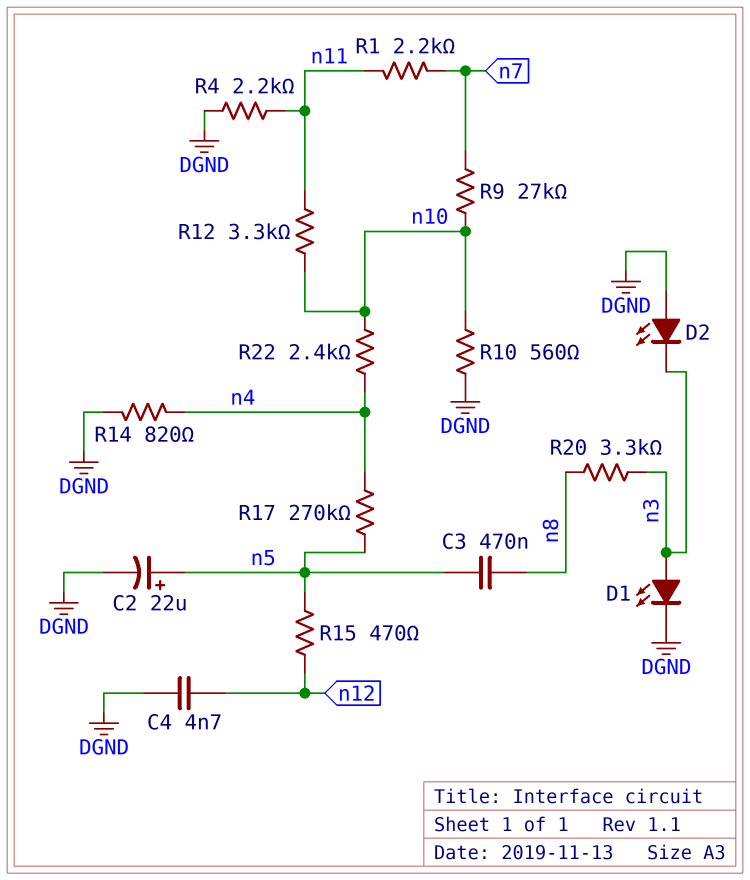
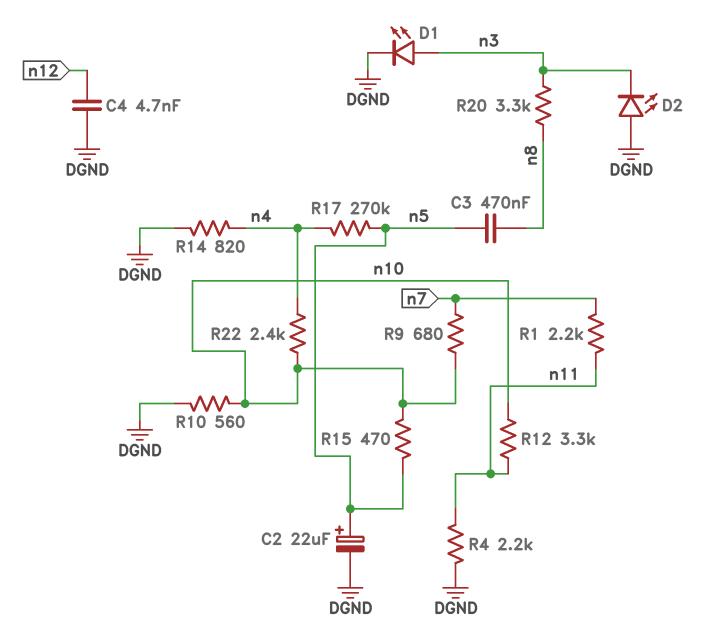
R9: 27k (n7, n10) -> 680 (n7, n10)
R15: 470 (n5, n12) -> 470 (n5, n10)

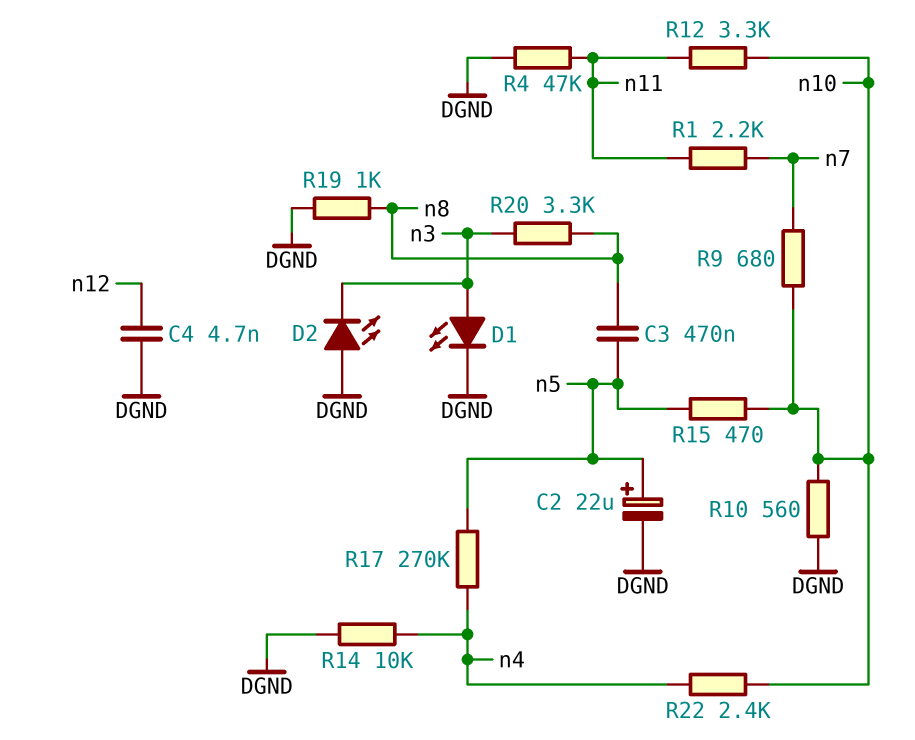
R4: 2.2k (DGND, n11) -> 47k (DGND, n11)
R14: 820 (DGND, n4) -> 10k (DGND, n4)
R19: none -> 1k (DGND, n8)

